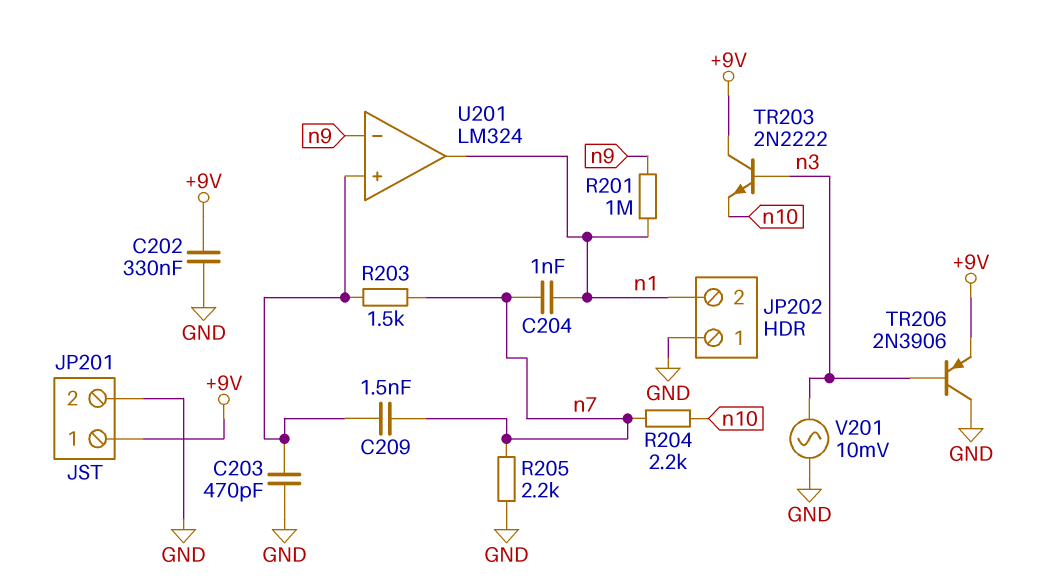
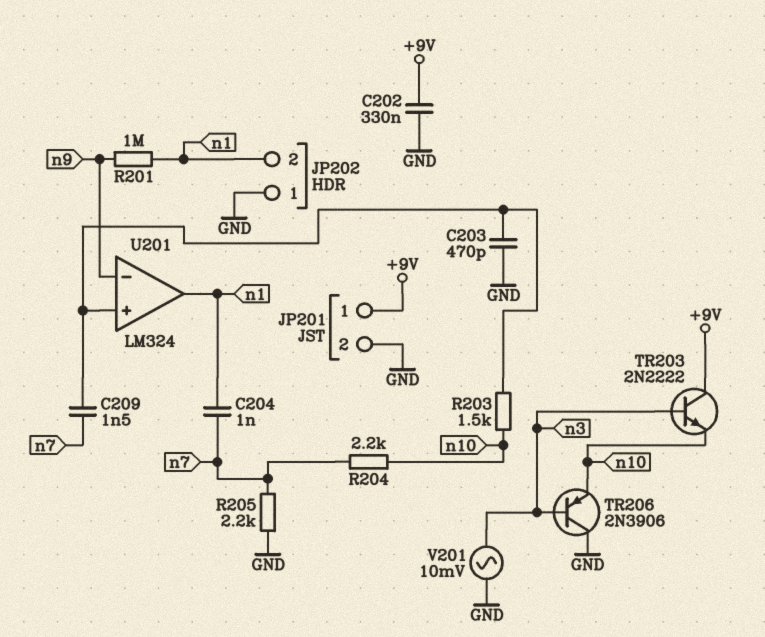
R203: 1.5k (U201/in+, n7) -> 1.5k (U201/in+, n10)
TR206: PNP 2N3906 (B n3, C GND, E +9V) -> PNP 2N3906 (B n3, C GND, E n10)

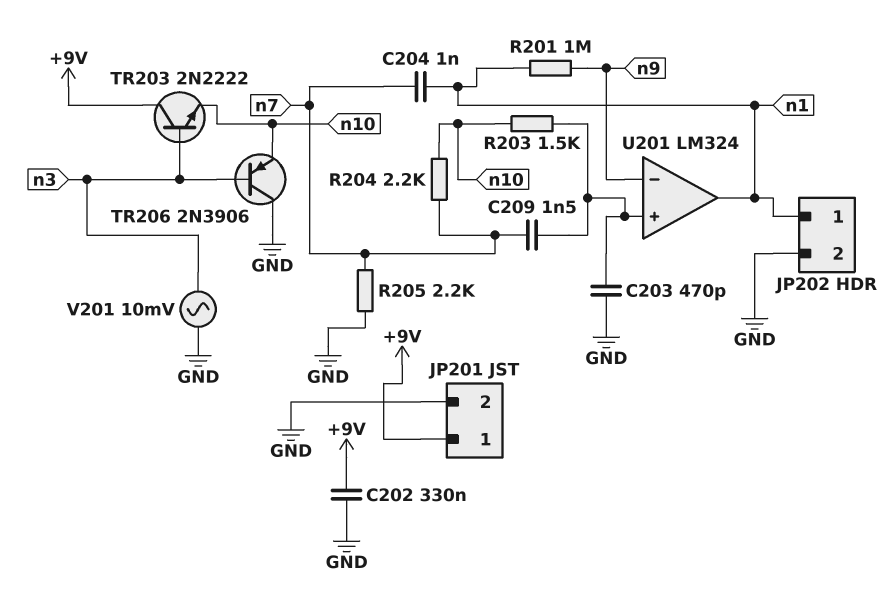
JP202 pin 1: GND -> n1
JP202 pin 2: n1 -> GND

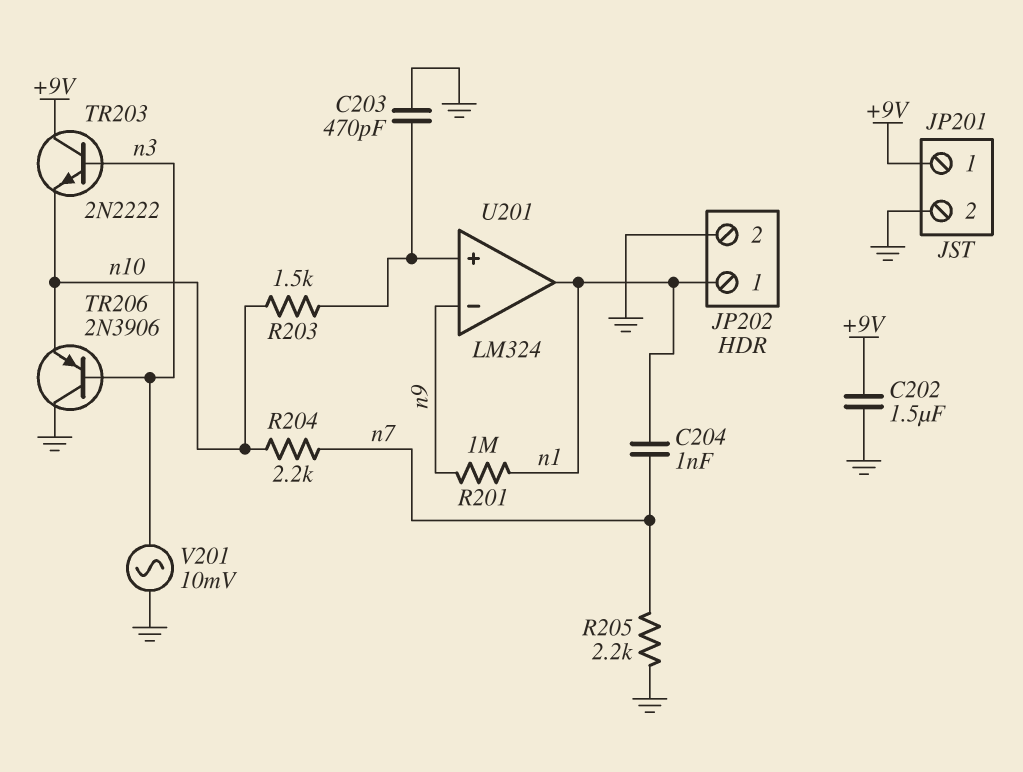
C202: 330nF (+9V, GND) -> 1.5uF (+9V, GND)
C209: 1.5nF (U201/in+, n7) -> none

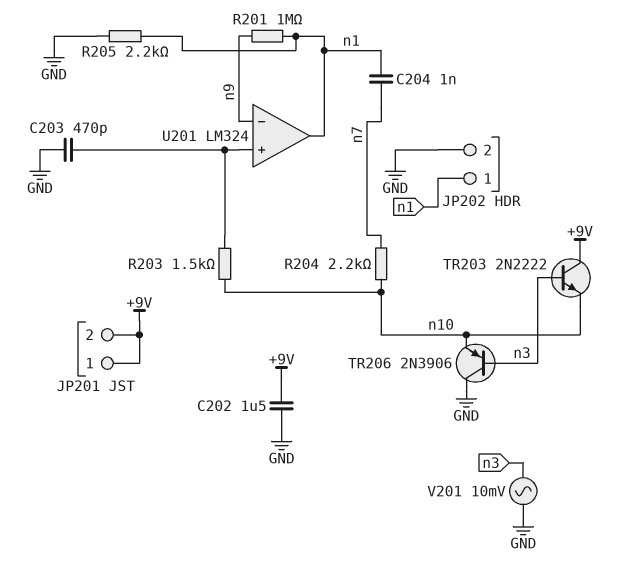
JP201 pin 2: GND -> +9V
R205: 2.2k (GND, n7) -> 2.2k (GND, n1)

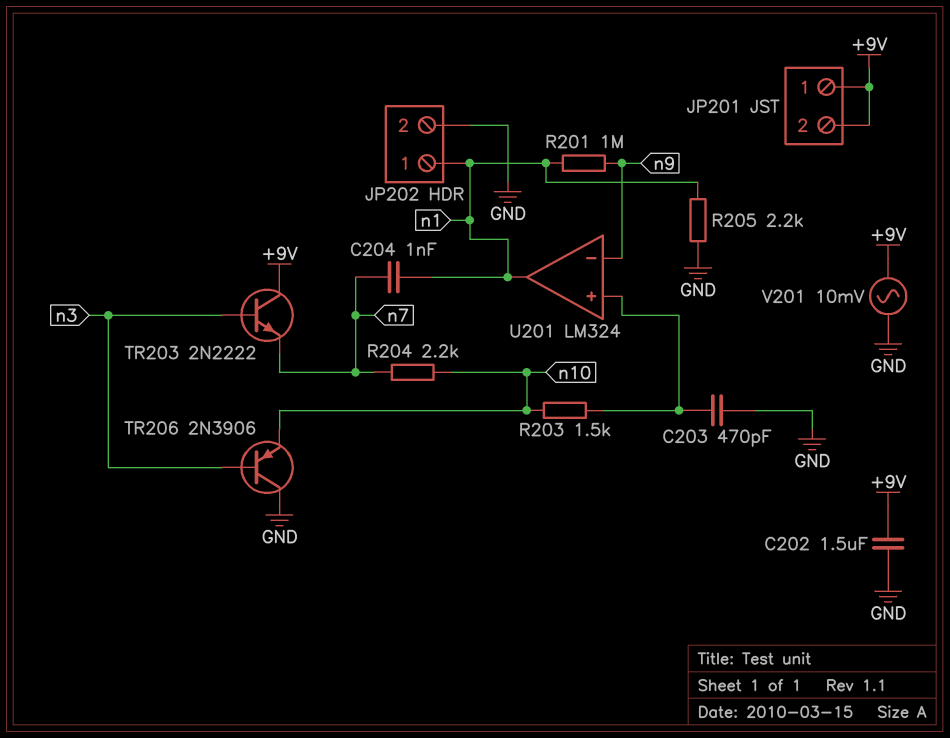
TR203: NPN 2N2222 (B n3, C +9V, E n10) -> NPN 2N2222 (B n3, C +9V, E n7)
V201: AC 10mV (GND, n3) -> AC 10mV (+9V, GND)

